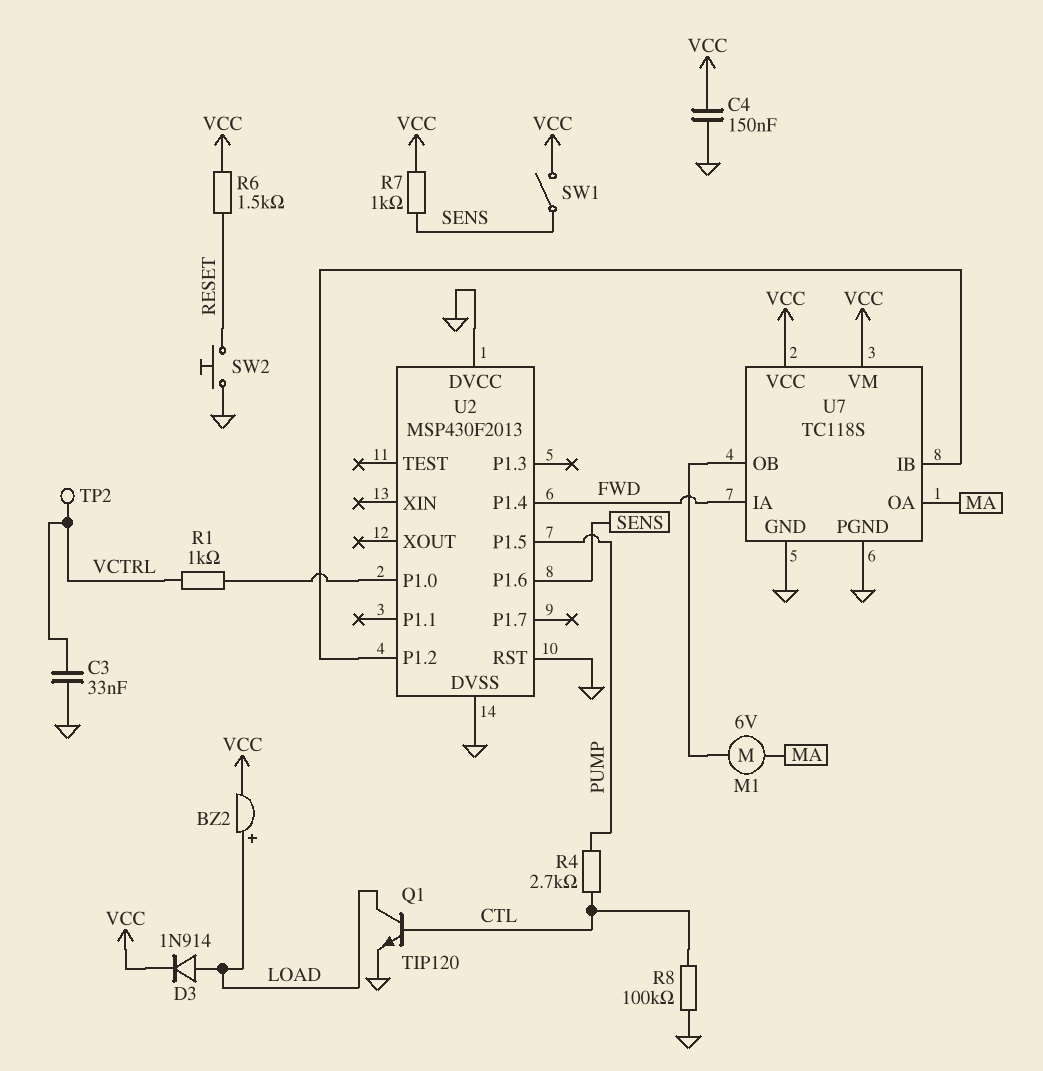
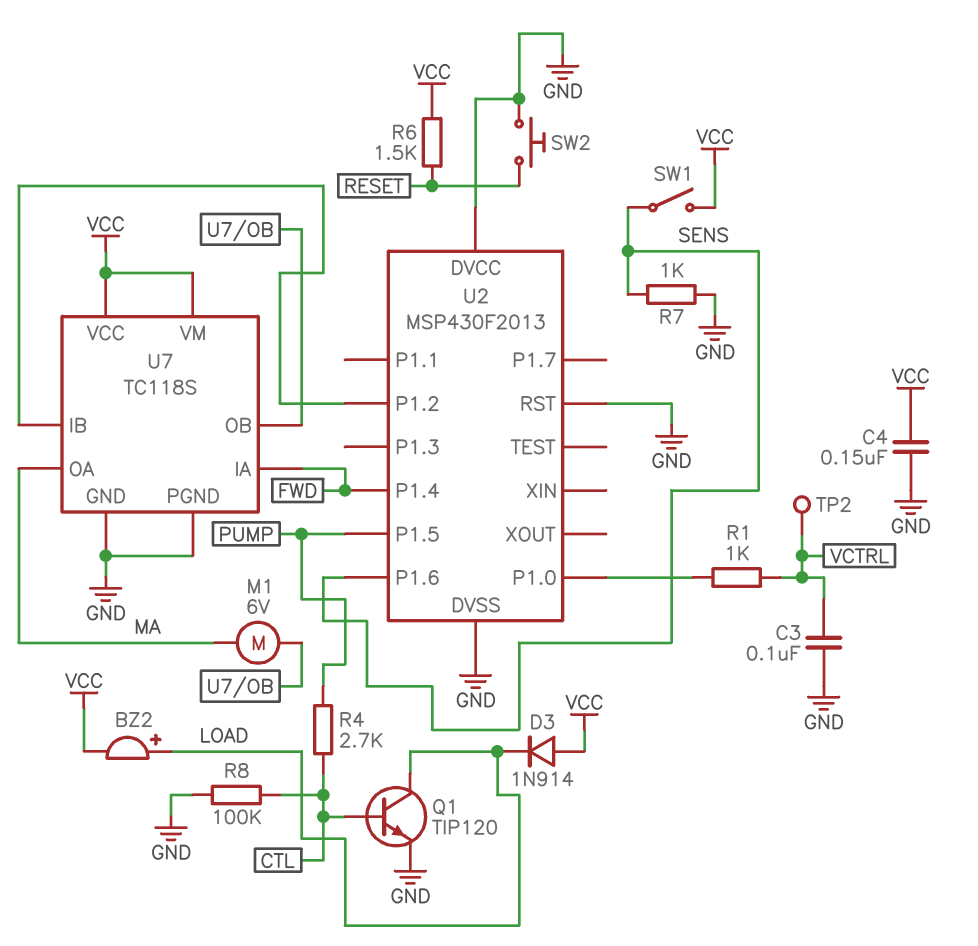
C3: 33nF (GND, VCTRL) -> 100nF (GND, VCTRL)
D3: diode 1N914 (A LOAD, K VCC) -> diode 1N914 (A VCC, K LOAD)
R7: 1k (SENS, VCC) -> 1k (GND, SENS)

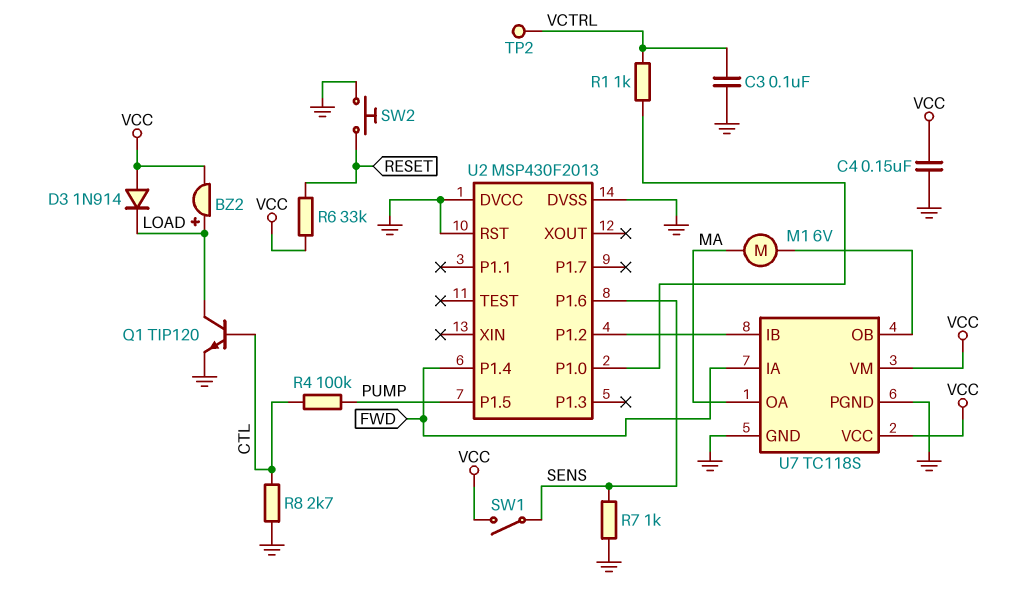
R4: 2.7k (CTL, PUMP) -> 100k (CTL, PUMP)
R6: 1.5k (RESET, VCC) -> 33k (RESET, VCC)
R8: 100k (CTL, GND) -> 2.7k (CTL, GND)

